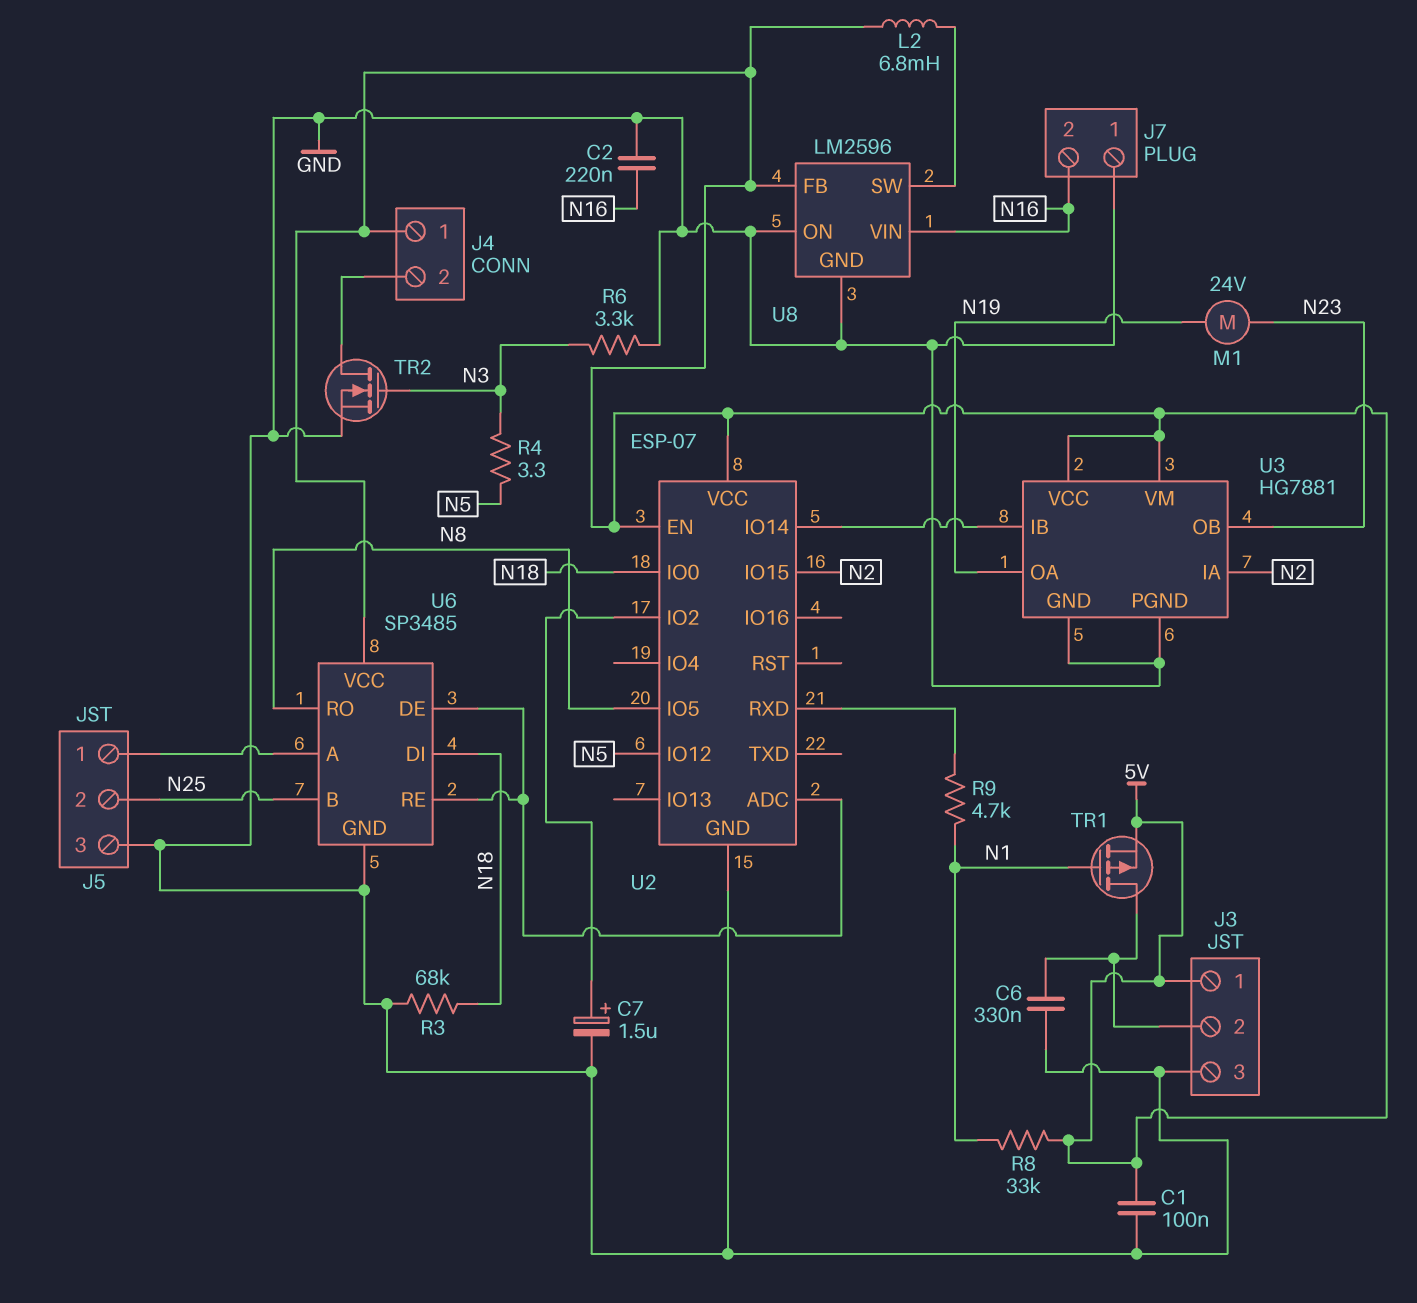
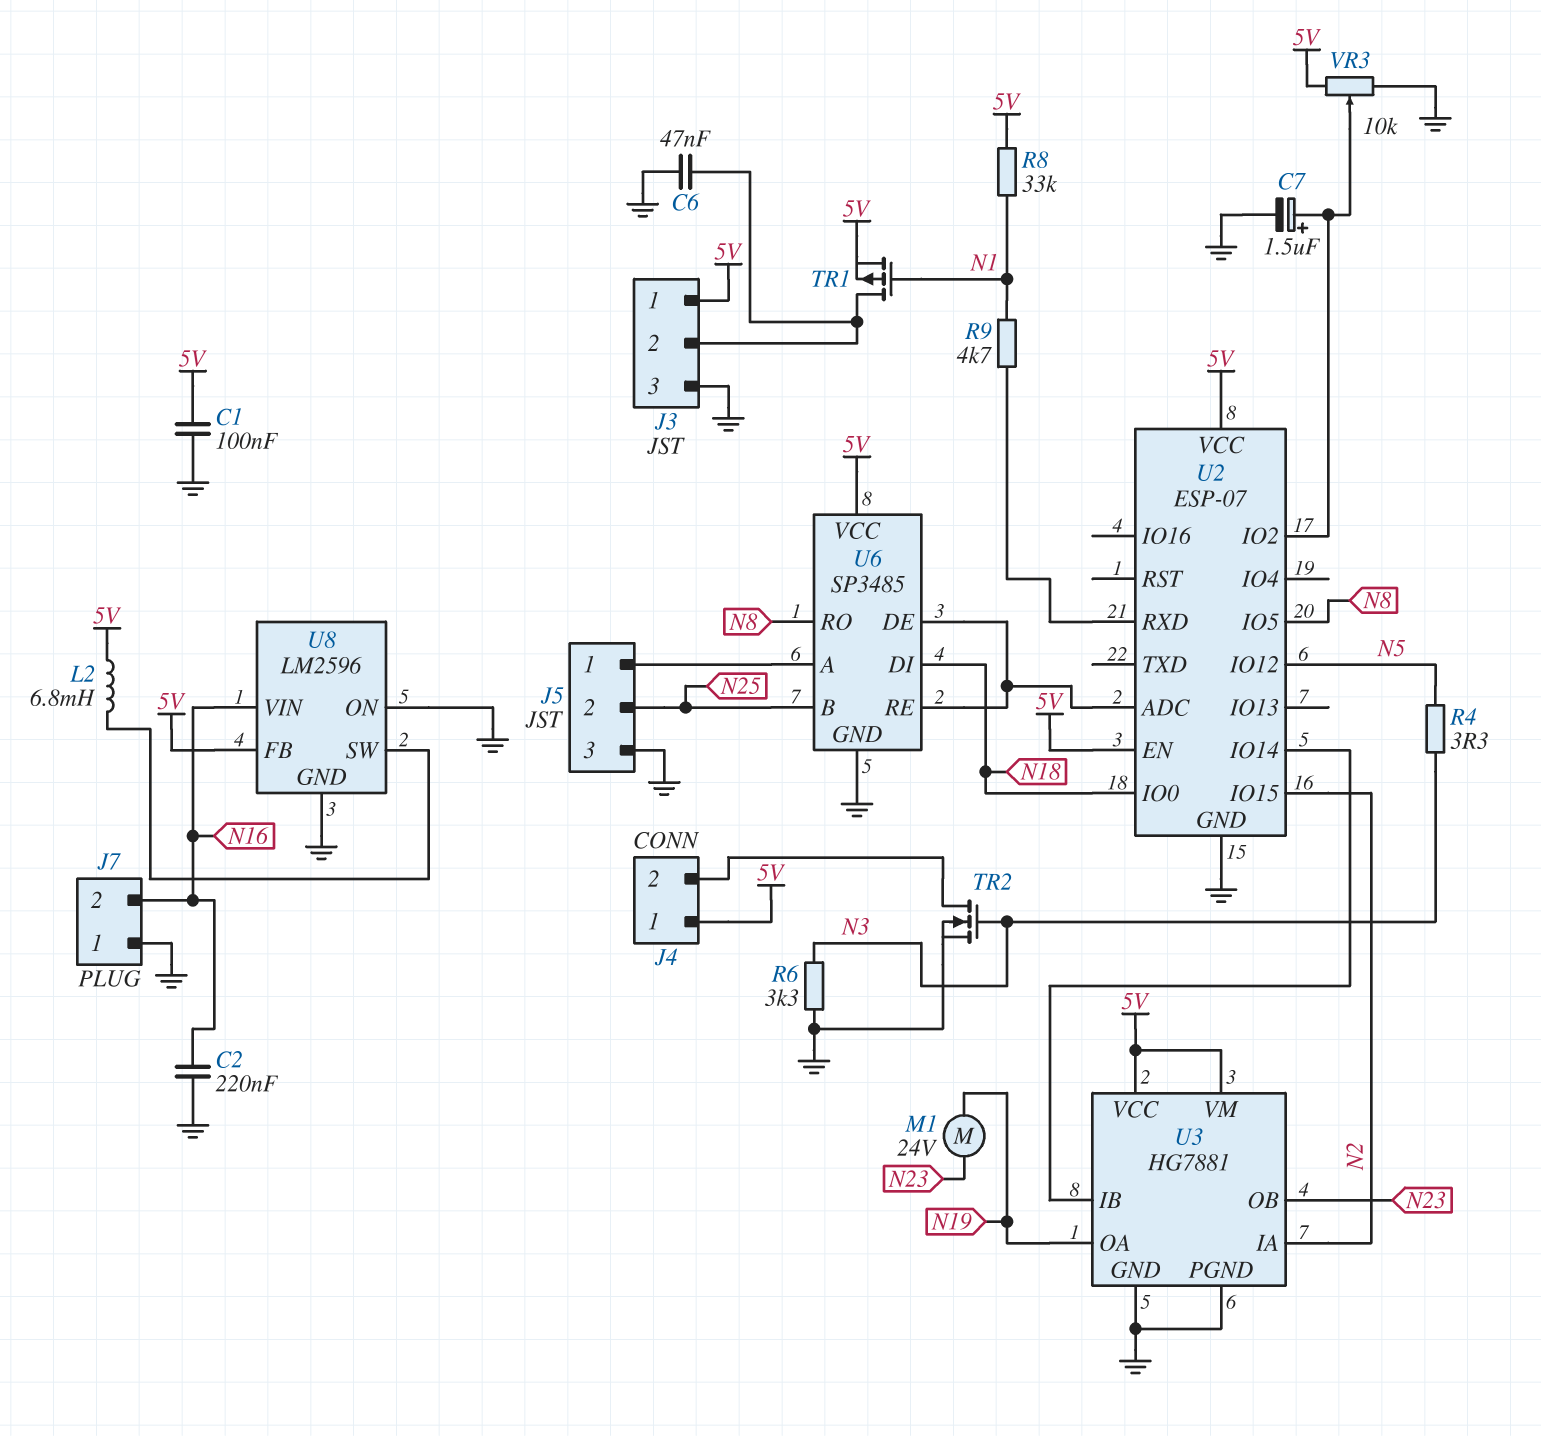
C6: 330nF (GND, J3/2) -> 47nF (GND, J3/2)
R3: 68k (GND, N18) -> none
VR3: none -> 10k (5V, GND, wiper U2/IO2)

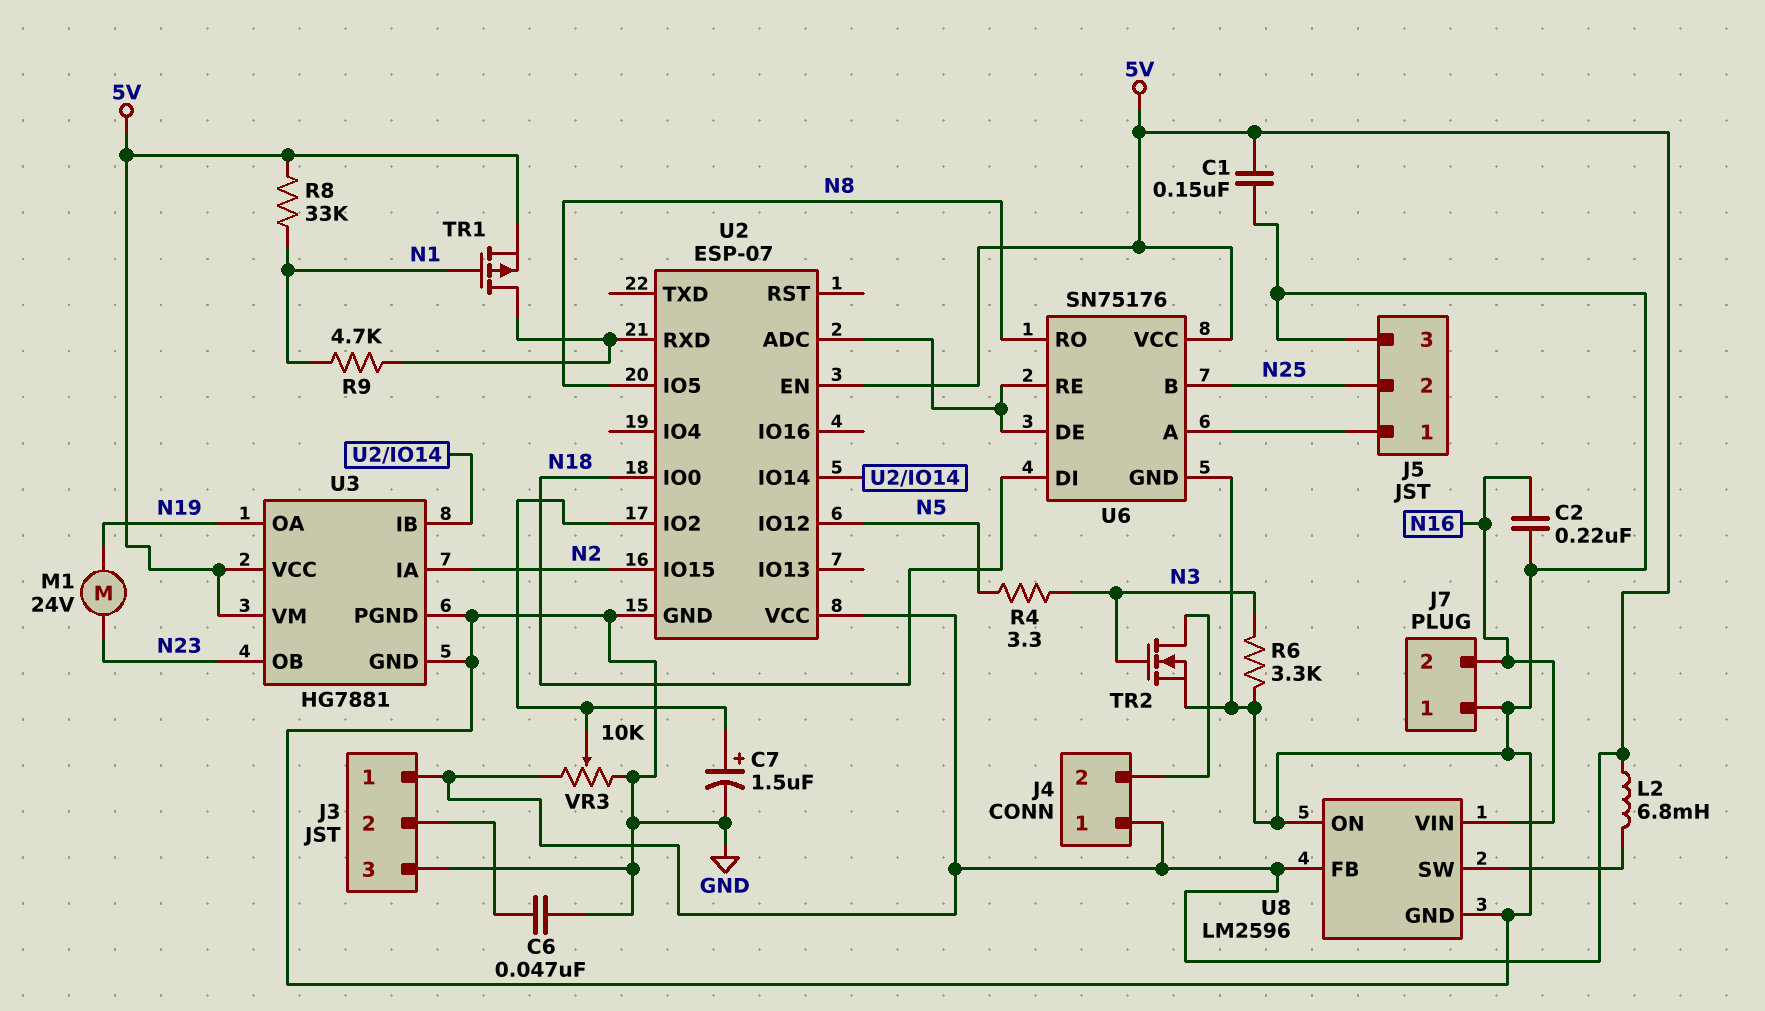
C1: 100nF (5V, GND) -> 150nF (5V, GND)
TR1: PMOS (G N1, D J3/2, S 5V) -> PMOS (G N1, D U2/RXD, S 5V)
U6: SP3485 -> SN75176

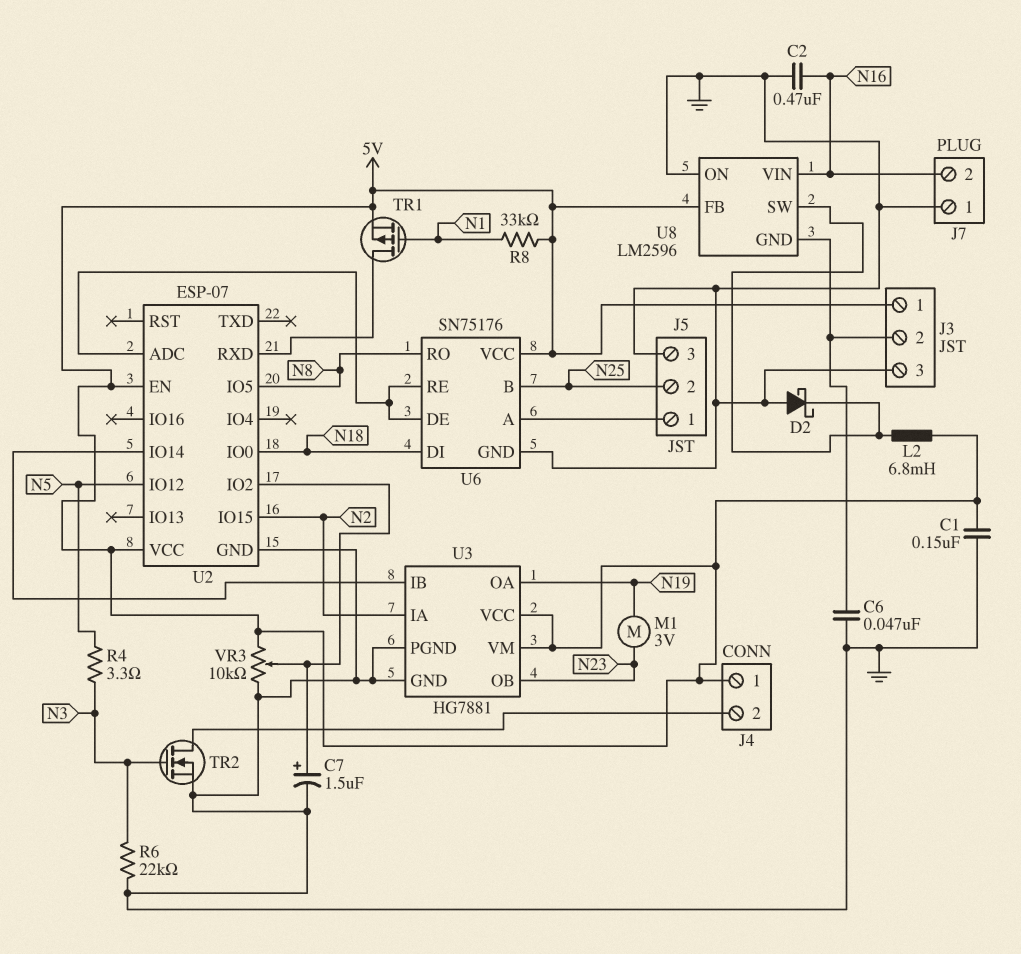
C2: 220nF (GND, N16) -> 470nF (GND, N16)
D2: none -> schottky (A GND, K U8/SW)
M1: motor 24V (N19, N23) -> motor 3V (N19, N23)
R6: 3.3k (GND, N3) -> 22k (GND, N3)
R9: 4.7k (N1, U2/RXD) -> none
U8 pin GND: GND -> J3/2

